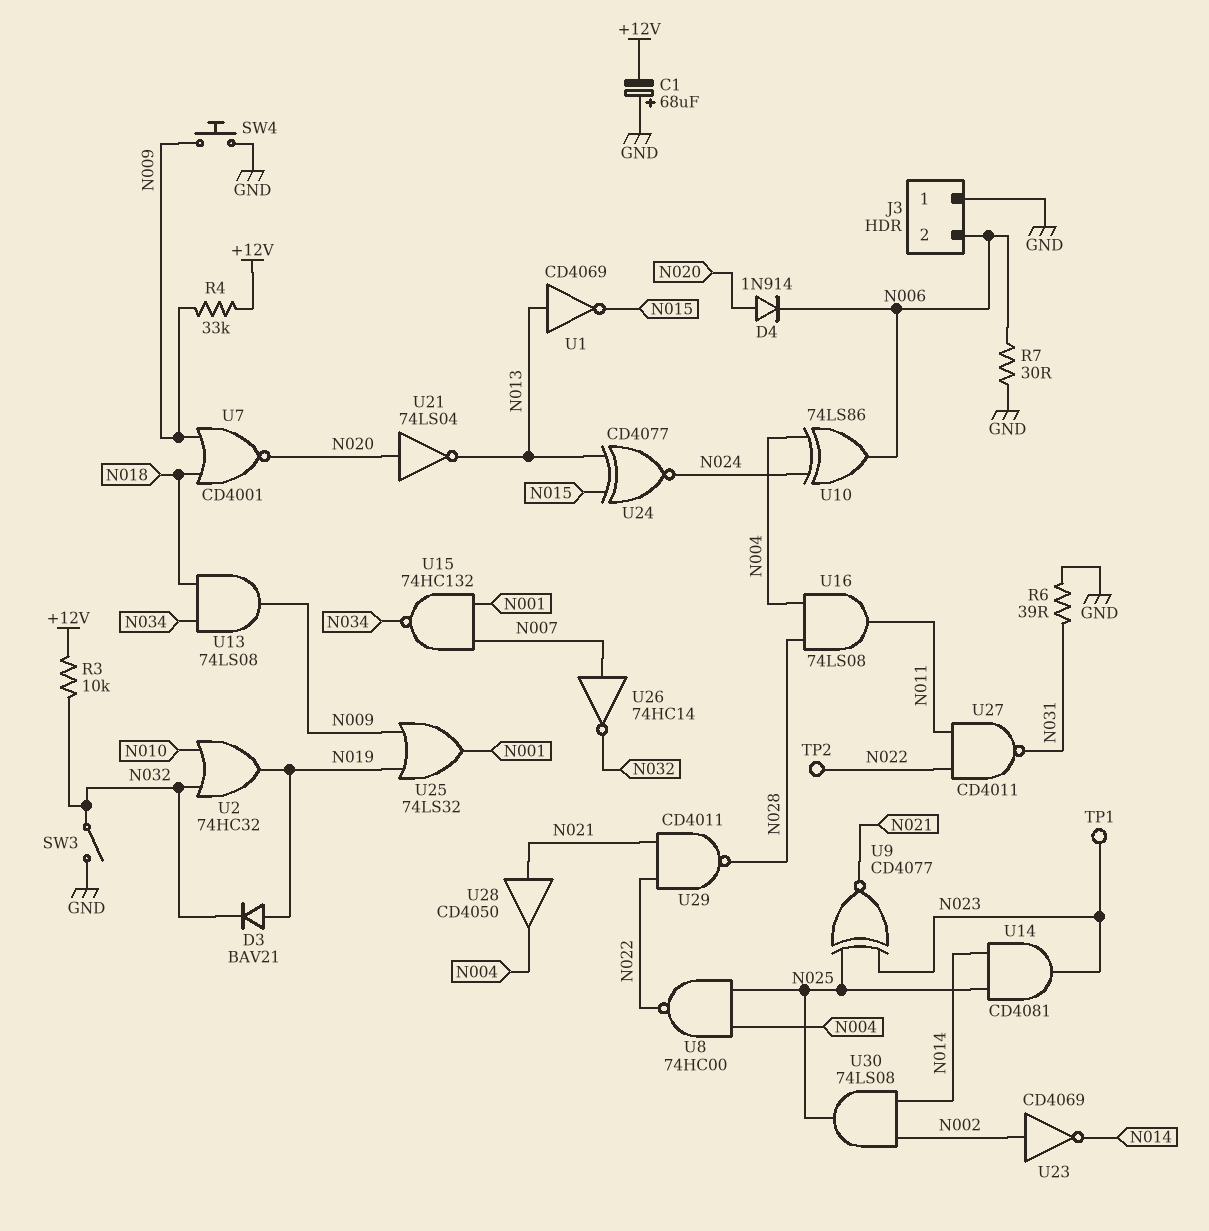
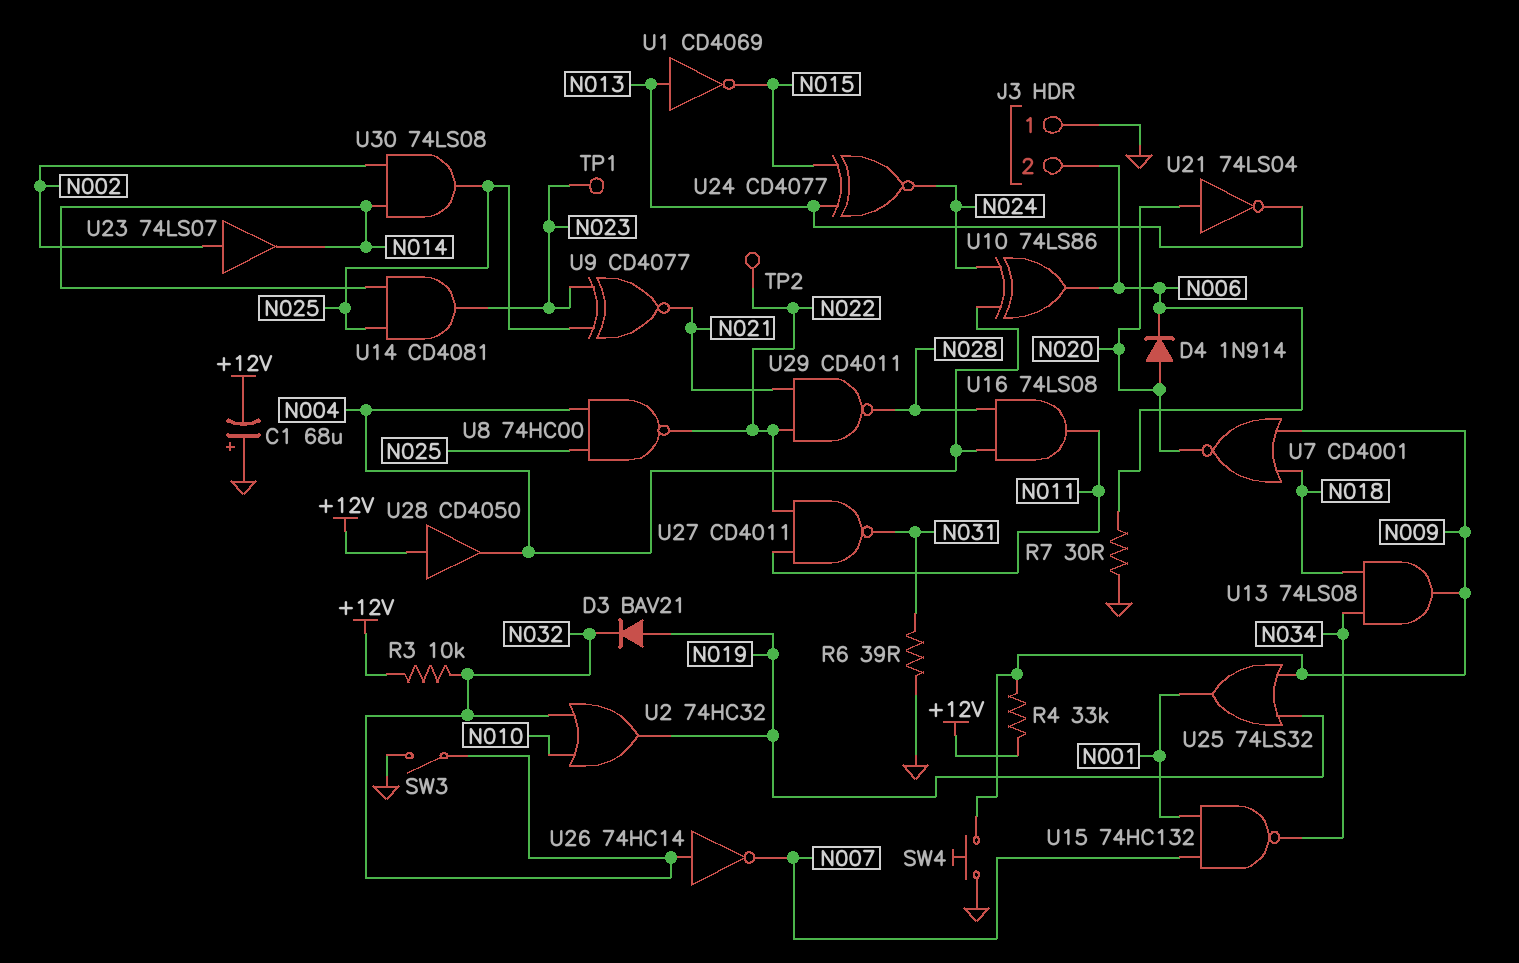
U23: NOT CD4069 (in N002, out N014) -> buffer 74LS07 (in N002, out N014)
U26: NOT 74HC14 (in N007, out N032) -> NOT 74HC14 (in N032, out N007)
U28: buffer CD4050 (in N021, out N004) -> buffer CD4050 (in +12V, out N004)

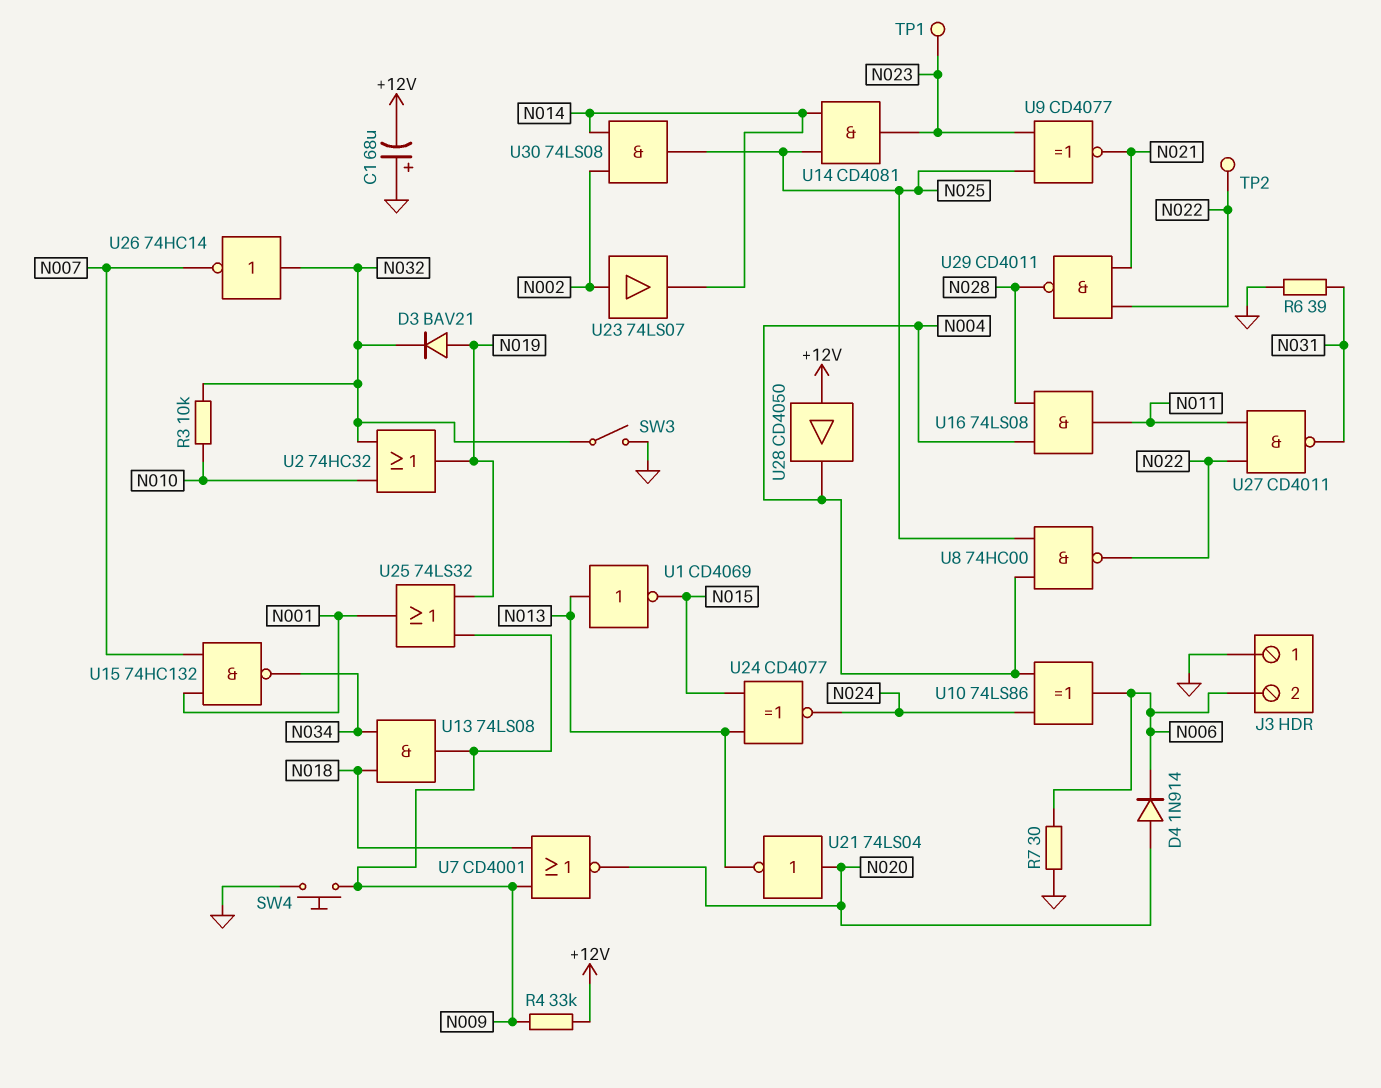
R3: 10k (+12V, N032) -> 10k (N010, N032)

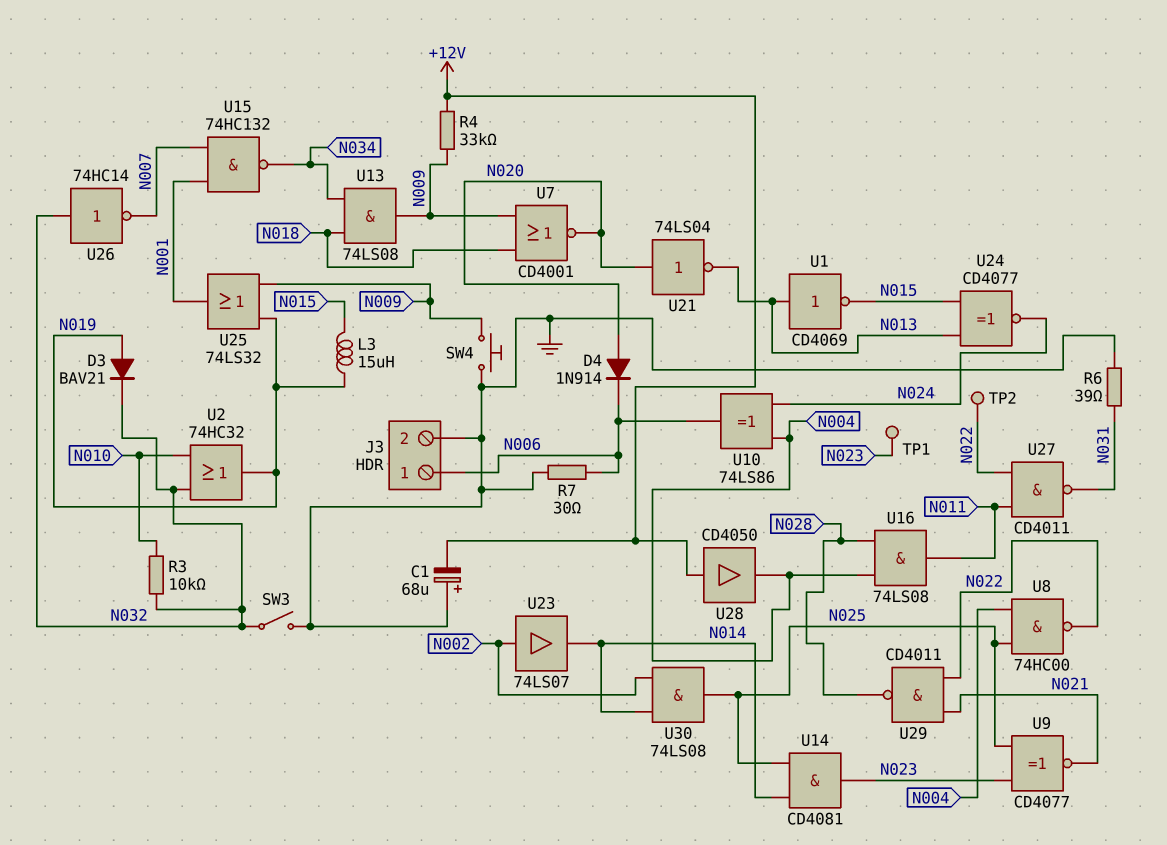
J3 pin 1: GND -> N006
J3 pin 2: N006 -> GND
L3: none -> 15uH (N015, N019)

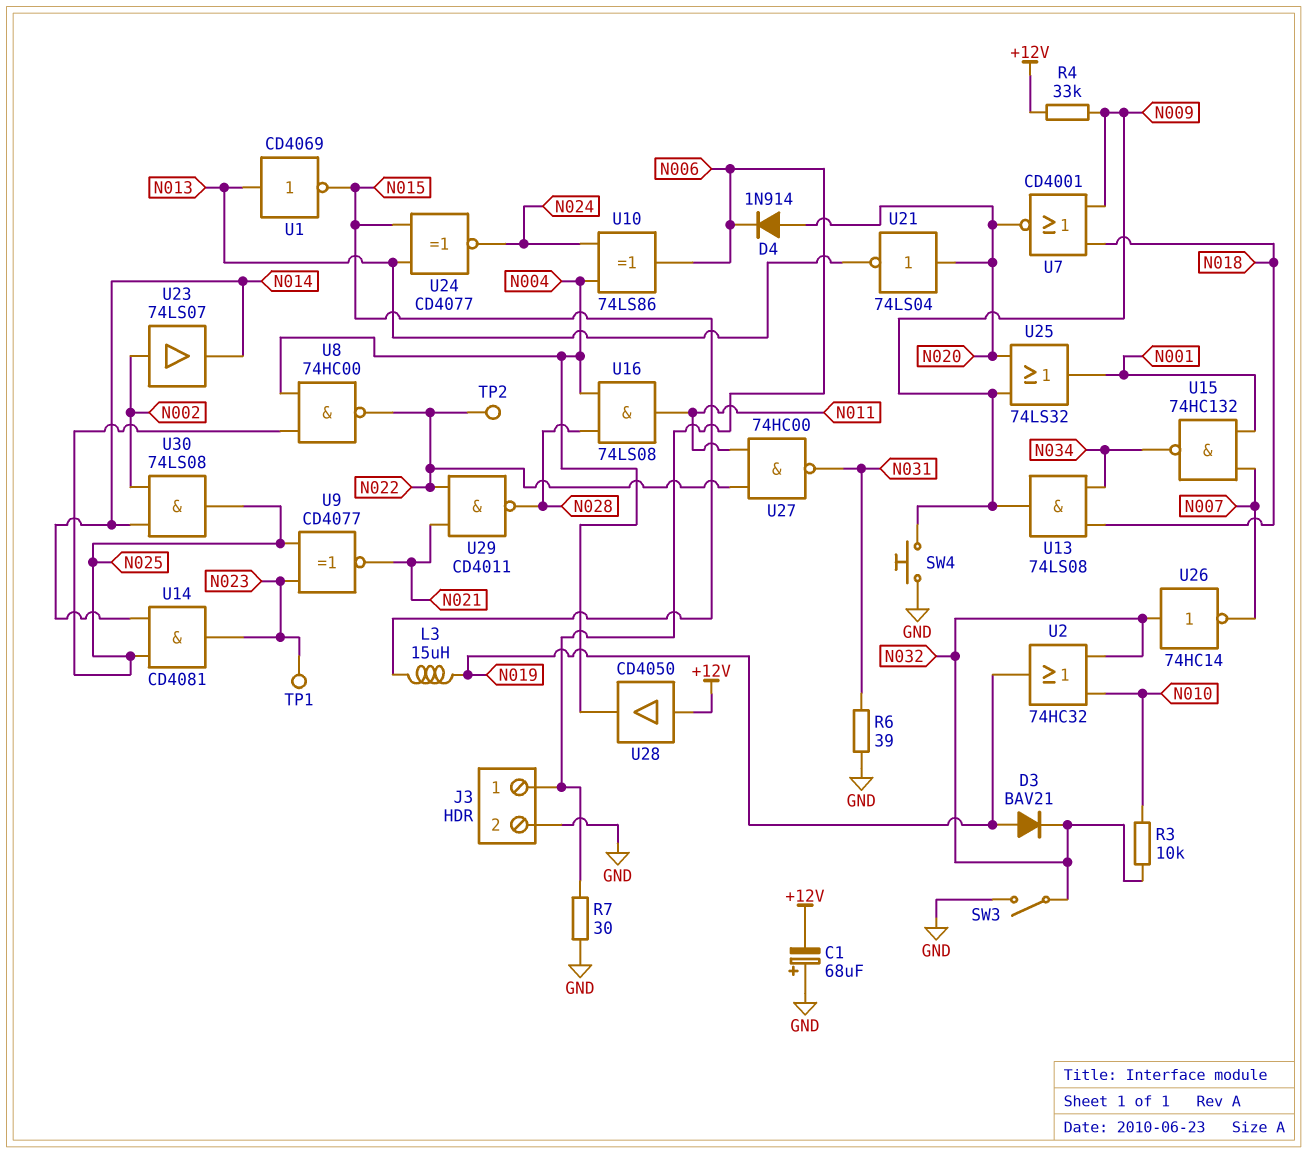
U25: OR 74LS32 (in N009, in N019, out N001) -> OR 74LS32 (in N009, in N020, out N001)
U27: NAND CD4011 (in N011, in N022, out N031) -> NAND 74HC00 (in N011, in N022, out N031)

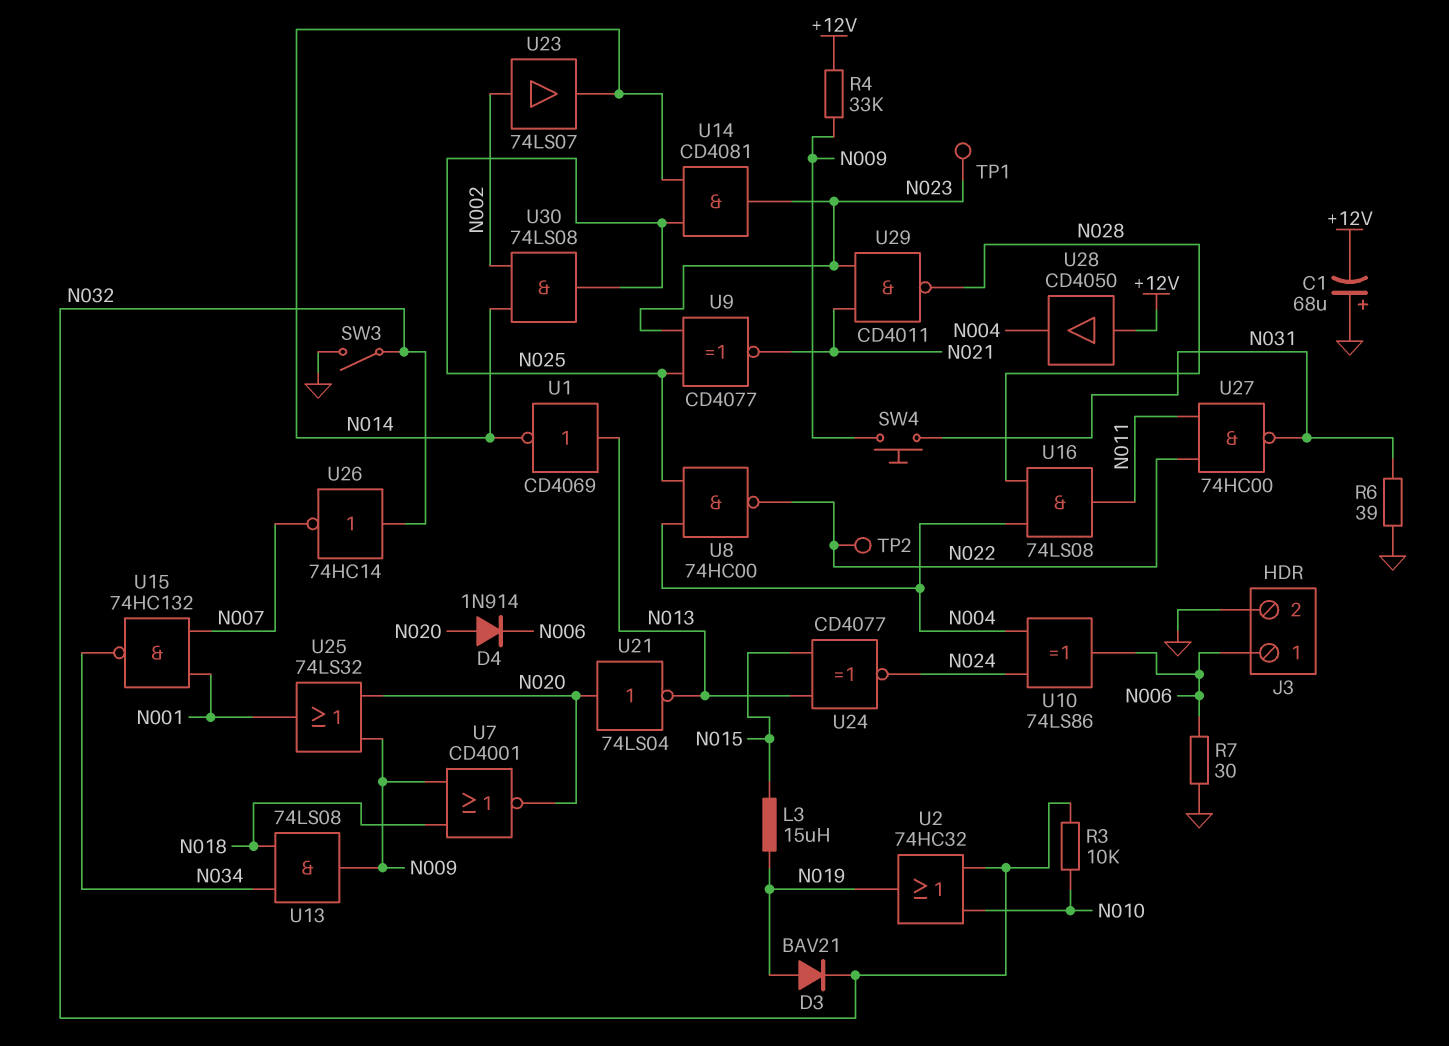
SW4: button (GND, N009) -> button (N009, N031)
U1: NOT CD4069 (in N013, out N015) -> NOT CD4069 (in N013, out N014)
U29: NAND CD4011 (in N021, in N022, out N028) -> NAND CD4011 (in N021, in N023, out N028)

